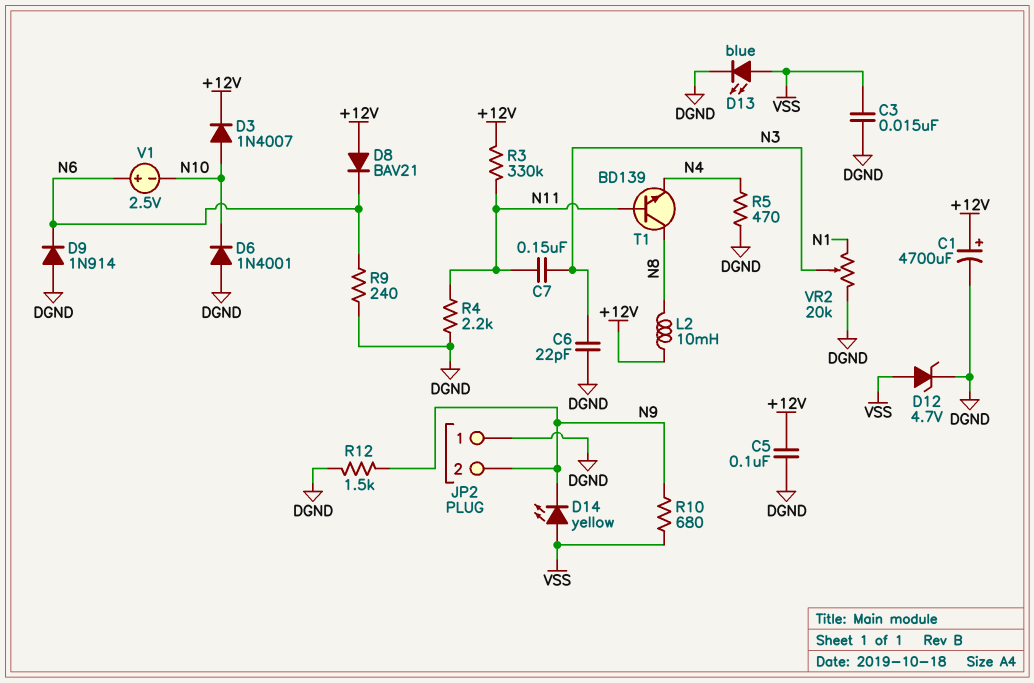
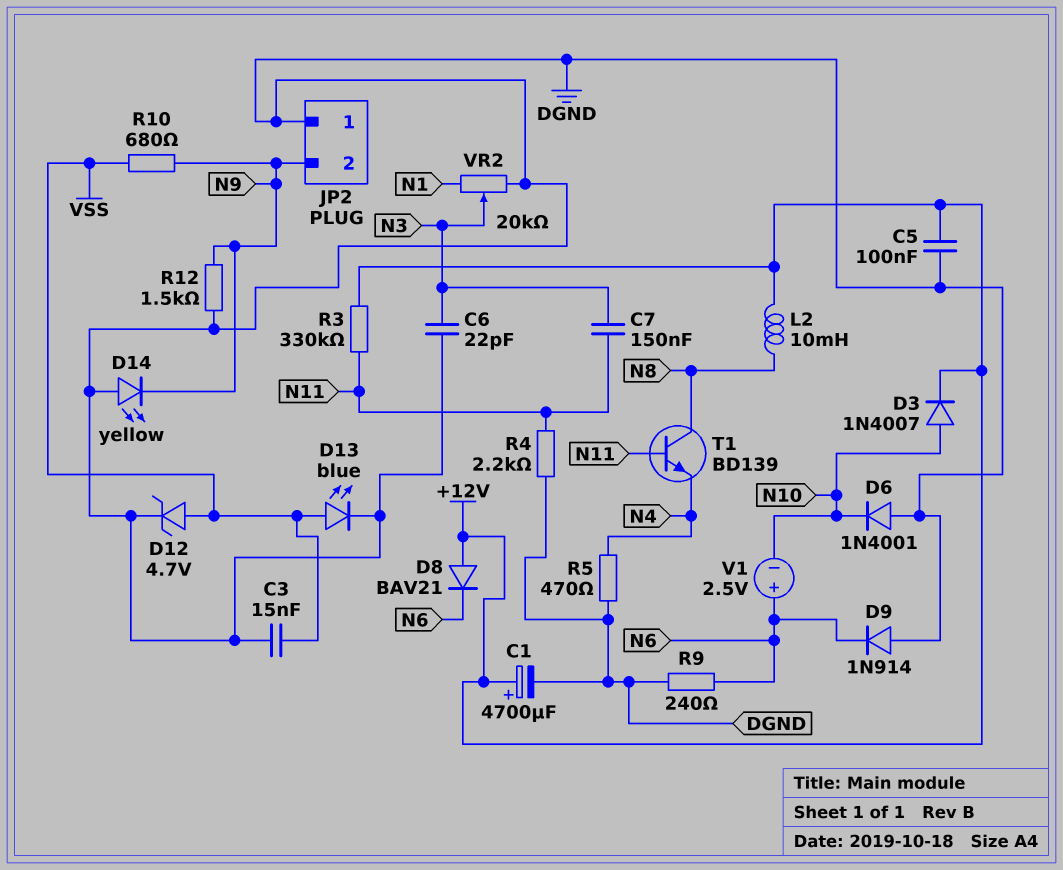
D14: LED yellow (A VSS, K N9) -> LED yellow (A DGND, K N9)

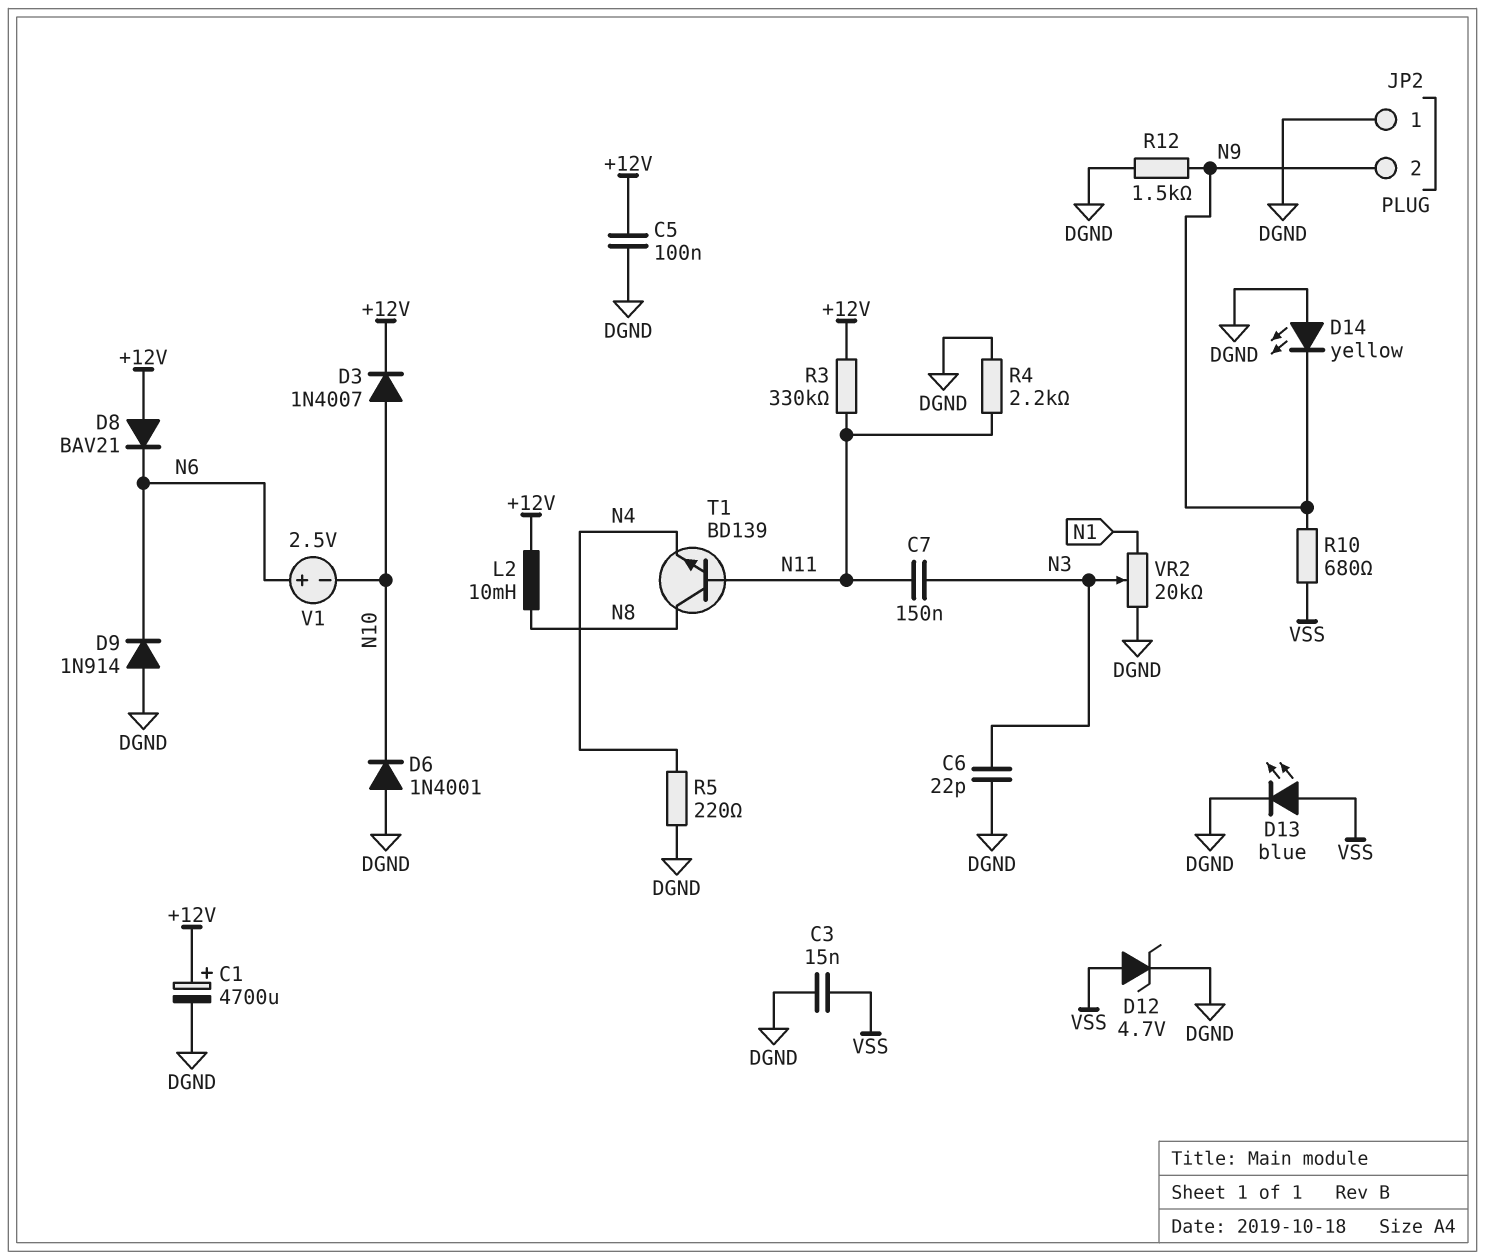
R5: 470 (DGND, N4) -> 220 (DGND, N4)
R9: 240 (DGND, N6) -> none

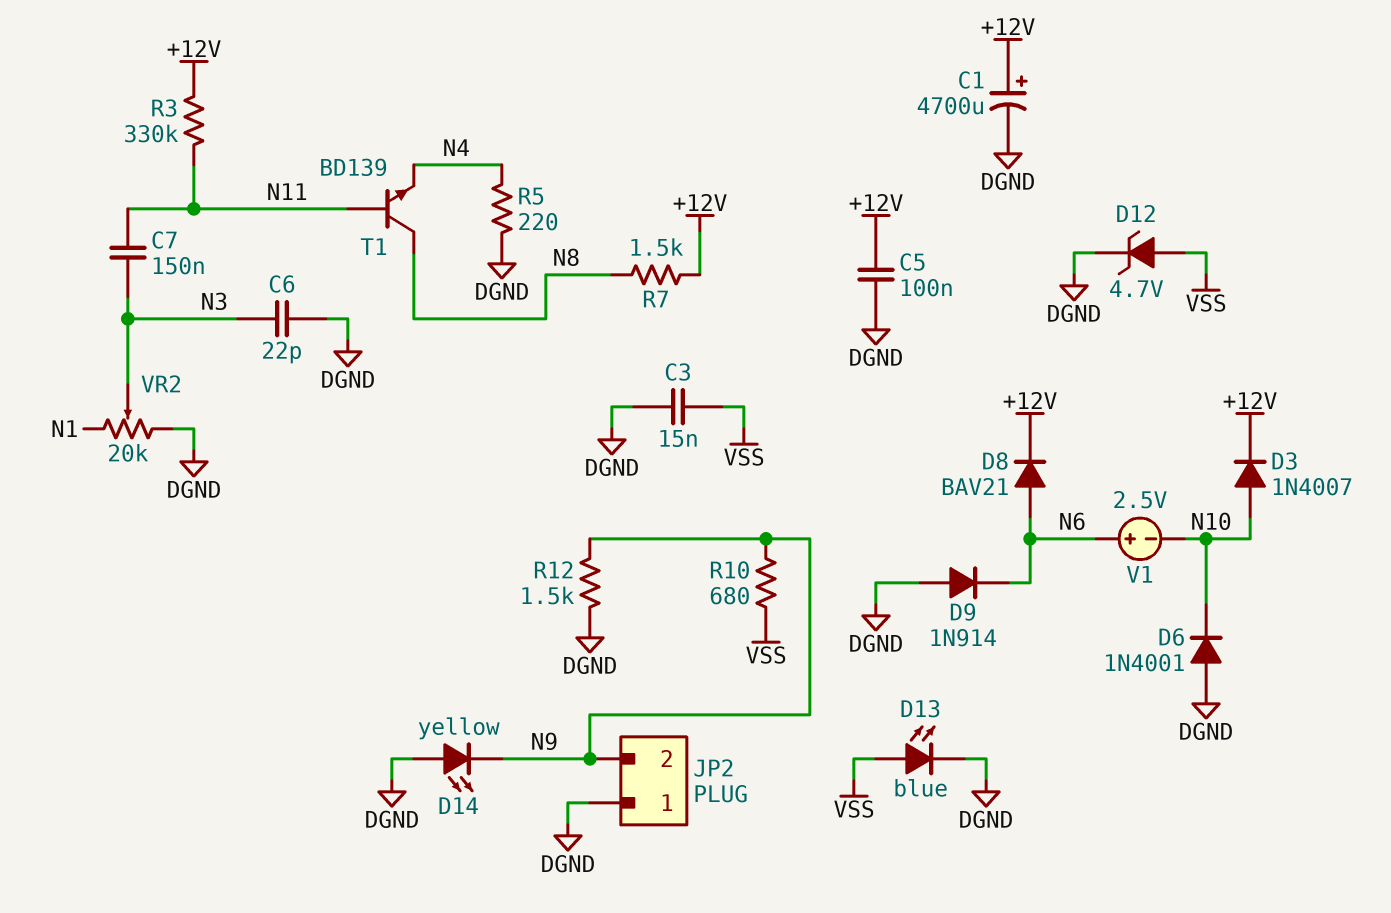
D8: diode BAV21 (A +12V, K N6) -> diode BAV21 (A N6, K +12V)
L2: 10mH (+12V, N8) -> none
R4: 2.2k (DGND, N11) -> none
R7: none -> 1.5k (+12V, N8)

